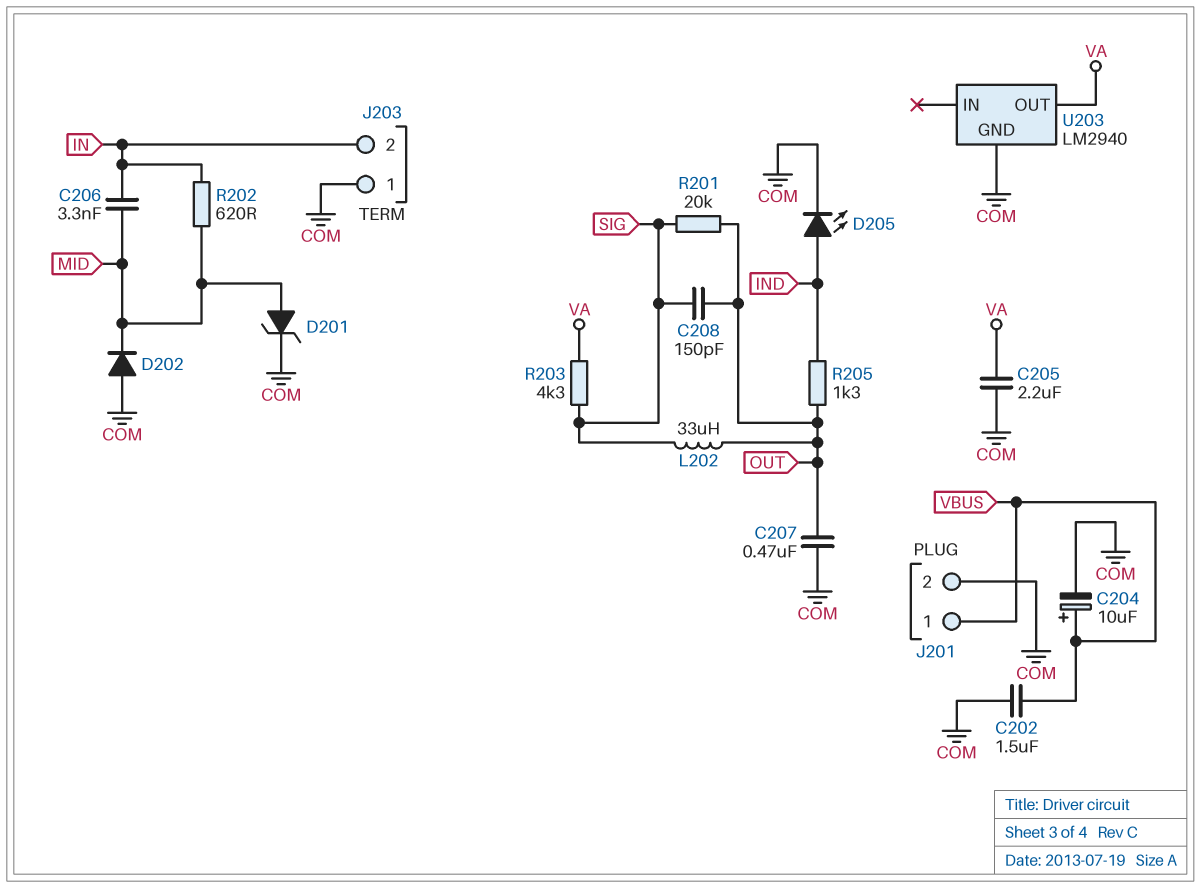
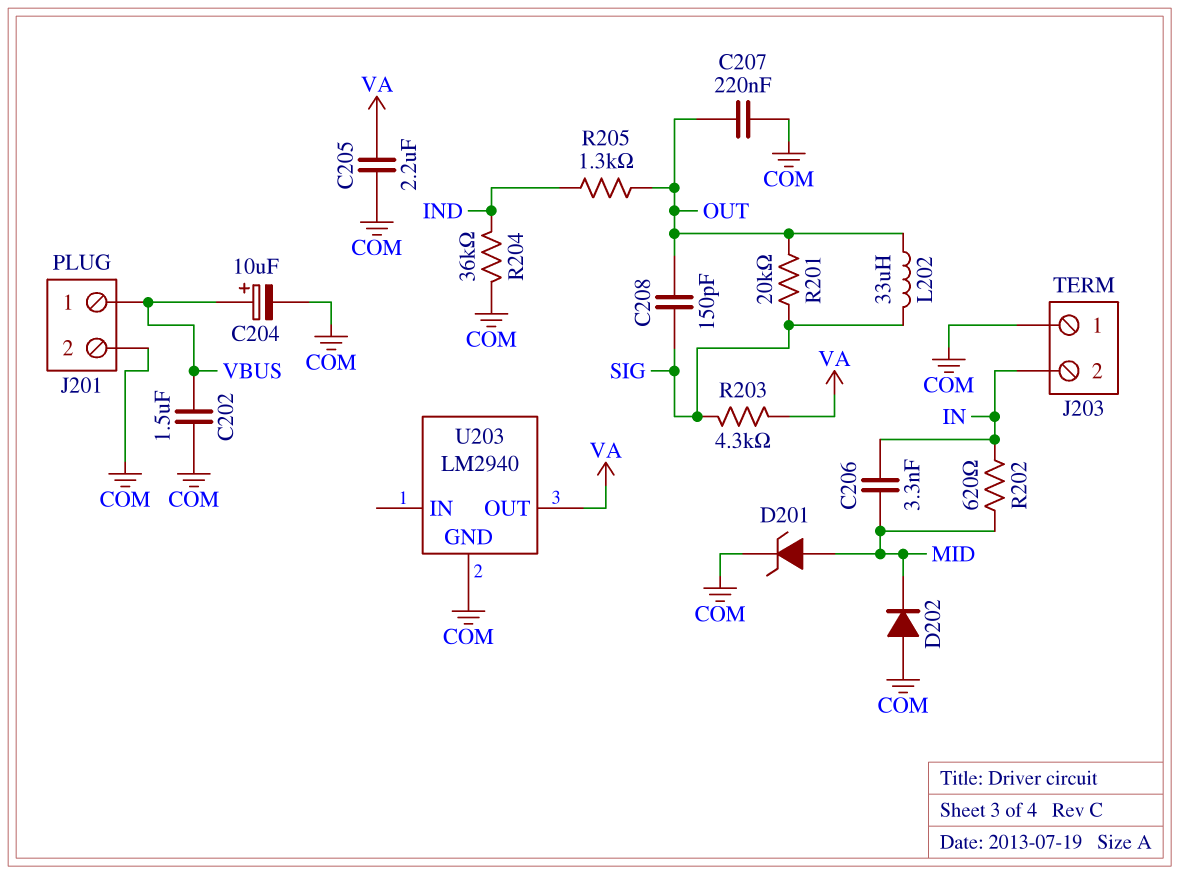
C207: 470nF (COM, OUT) -> 220nF (COM, OUT)
D205: LED (A IND, K COM) -> none
R204: none -> 36k (COM, IND)

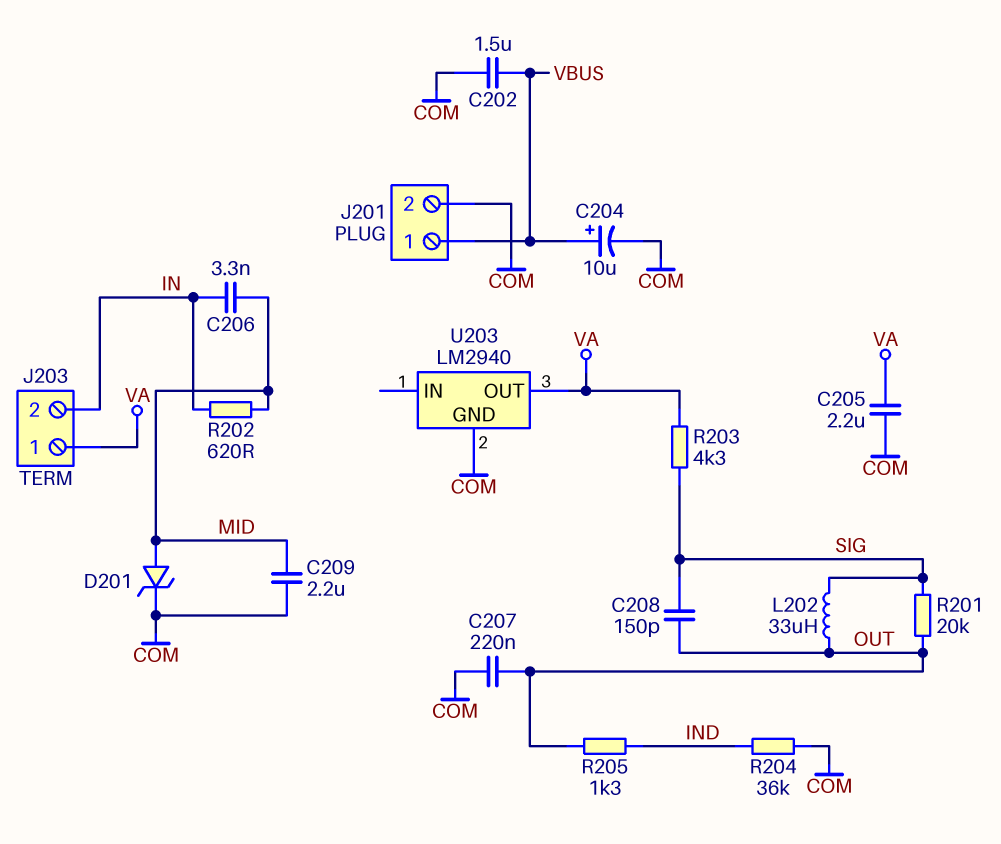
C209: none -> 2.2uF (COM, MID)
D202: diode (A COM, K MID) -> none
J203 pin 1: COM -> VA

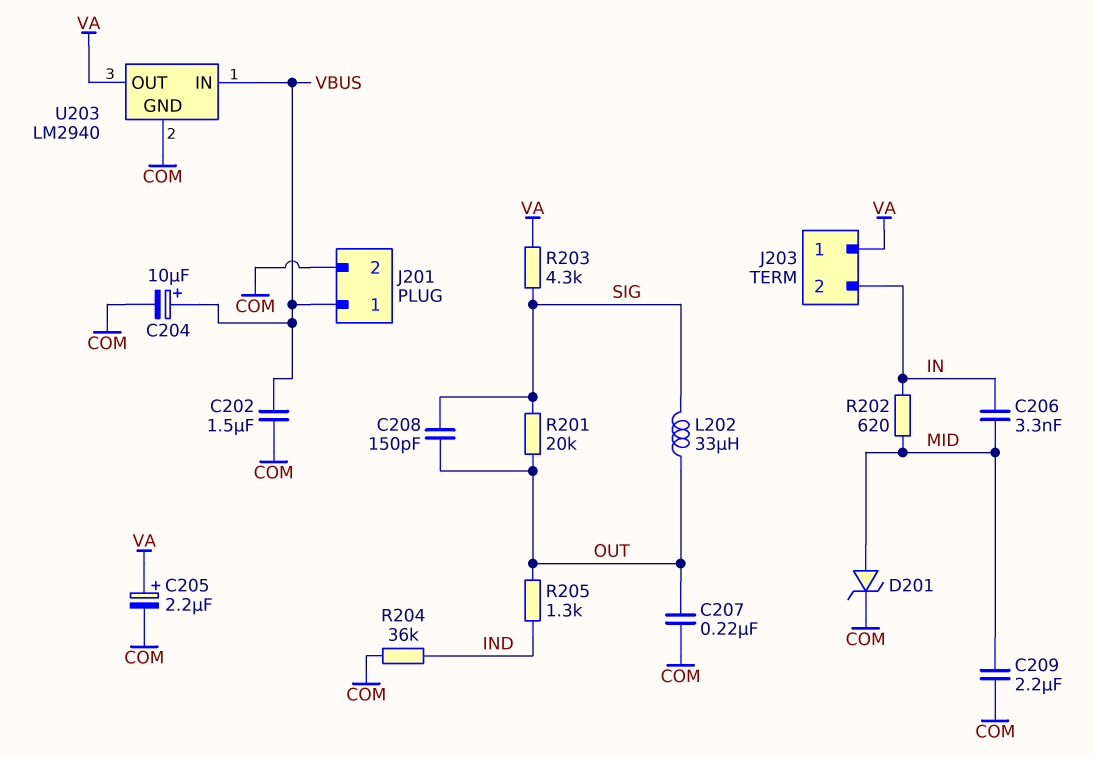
C205: 2.2uF (COM, VA) -> 2.2uF (plus VA, minus COM)
U203 pin IN: none -> VBUS

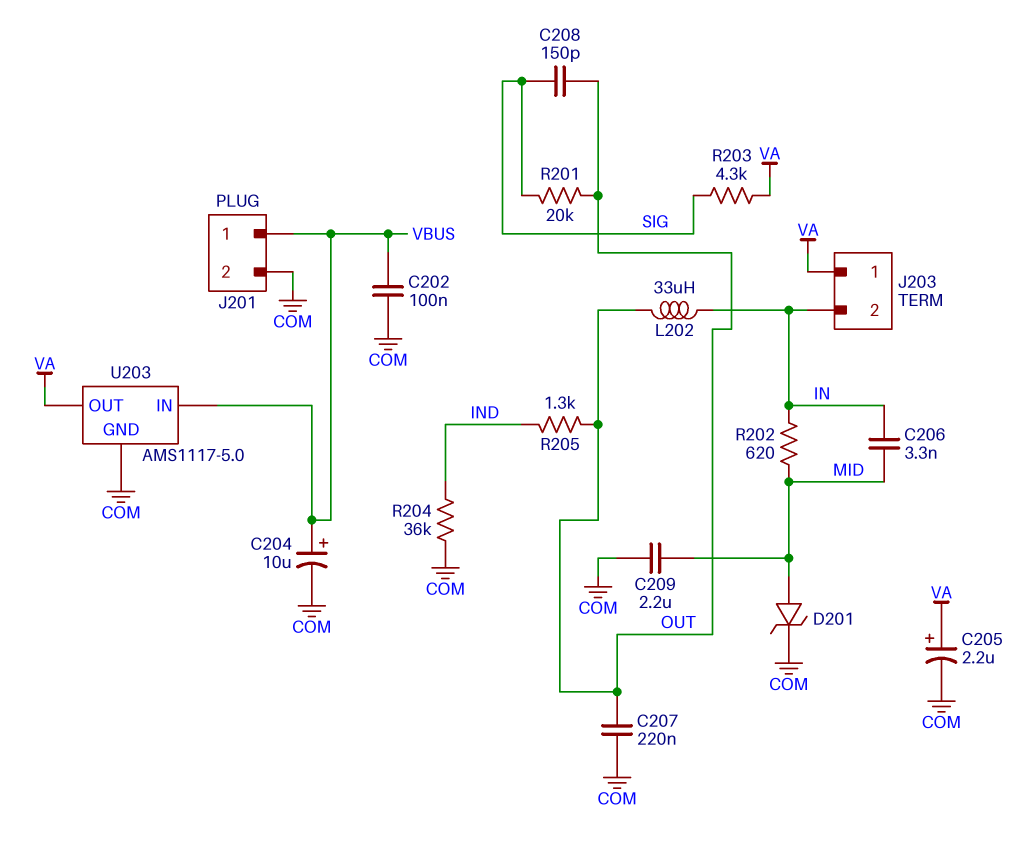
C202: 1.5uF (COM, VBUS) -> 100nF (COM, VBUS)
L202: 33uH (OUT, SIG) -> 33uH (IN, OUT)
U203: LM2940 -> AMS1117-5.0

